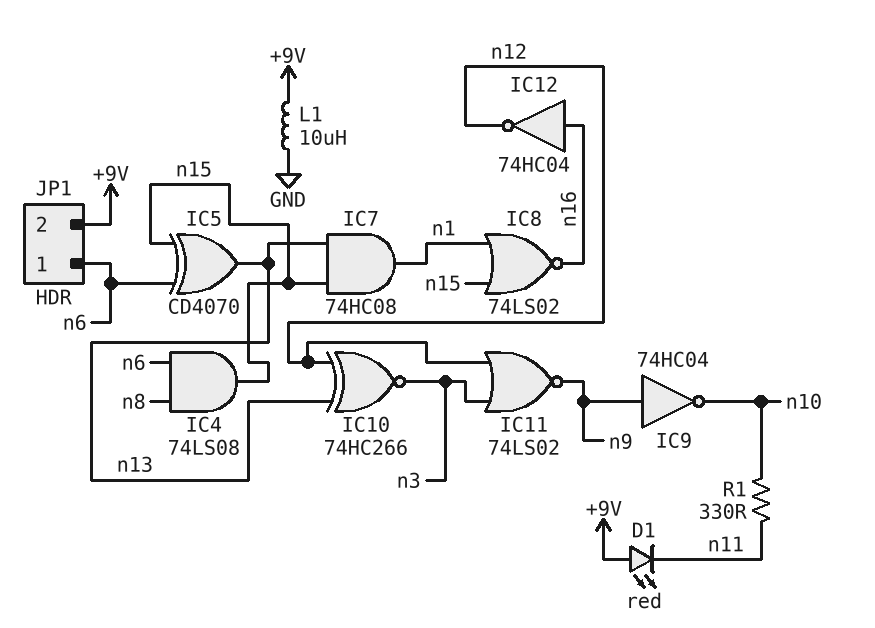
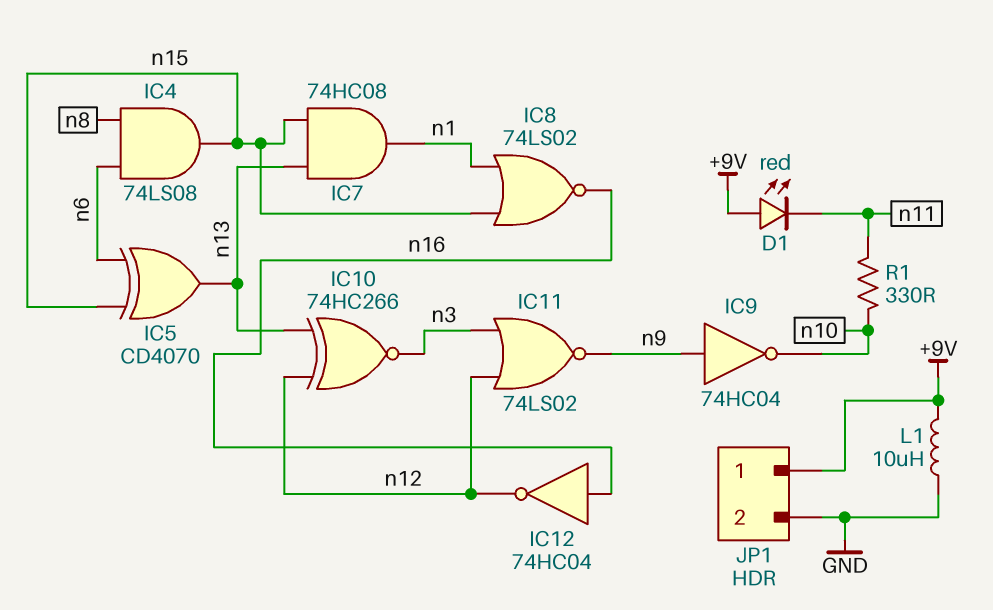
JP1 pin 1: n6 -> +9V
JP1 pin 2: +9V -> GND

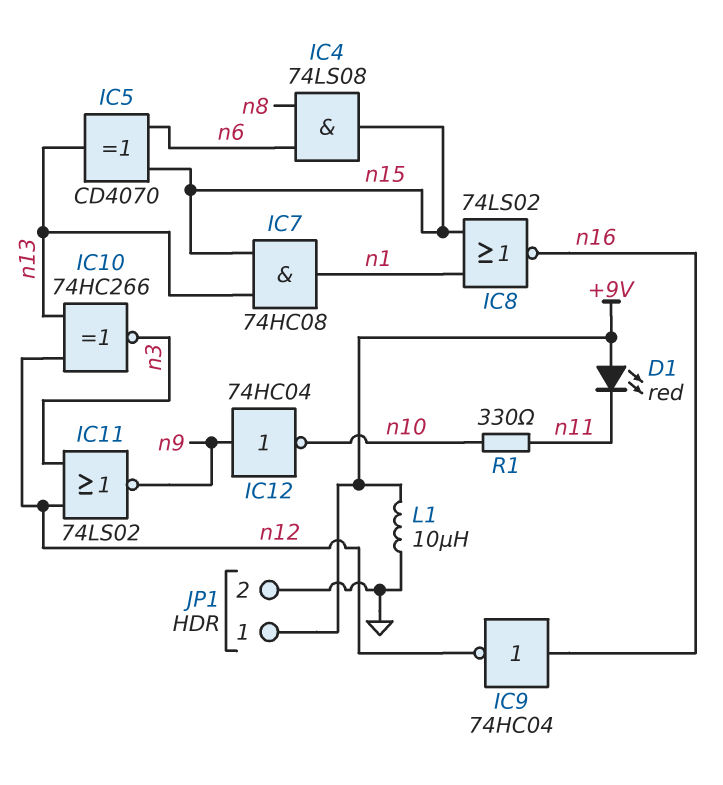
IC9: NOT 74HC04 (in n9, out n10) -> NOT 74HC04 (in n16, out n12)
IC12: NOT 74HC04 (in n16, out n12) -> NOT 74HC04 (in n9, out n10)

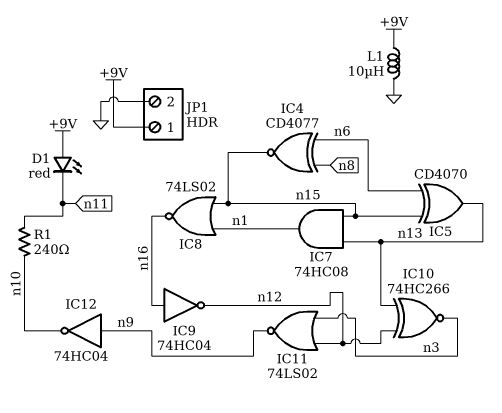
IC4: AND 74LS08 (in n6, in n8, out n15) -> XNOR CD4077 (in n6, in n8, out n15)
R1: 330 (n10, n11) -> 240 (n10, n11)

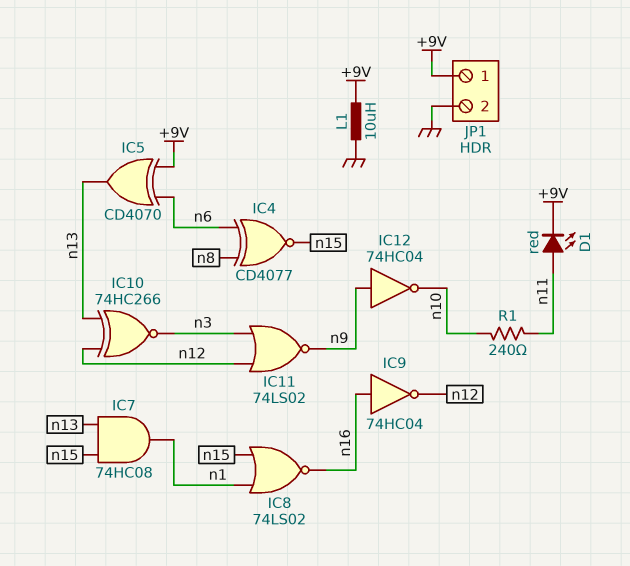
D1: LED red (A +9V, K n11) -> LED red (A n11, K +9V)
IC5: XOR CD4070 (in n6, in n15, out n13) -> XOR CD4070 (in +9V, in n6, out n13)

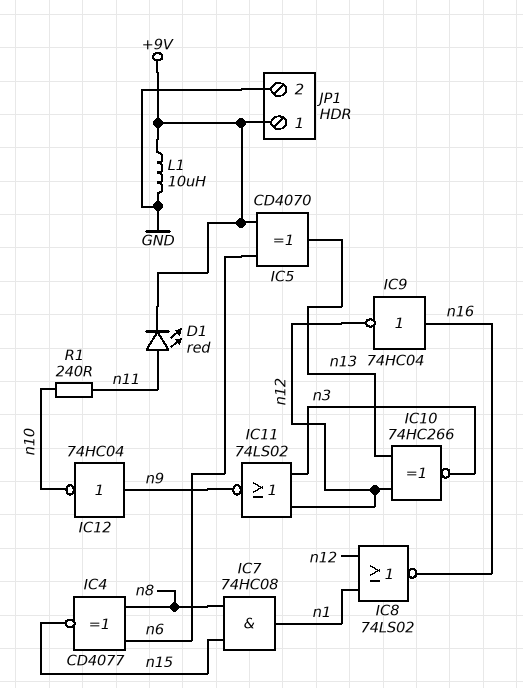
IC7: AND 74HC08 (in n13, in n15, out n1) -> AND 74HC08 (in n8, in n15, out n1)
IC8: NOR 74LS02 (in n1, in n15, out n16) -> NOR 74LS02 (in n1, in n12, out n16)

